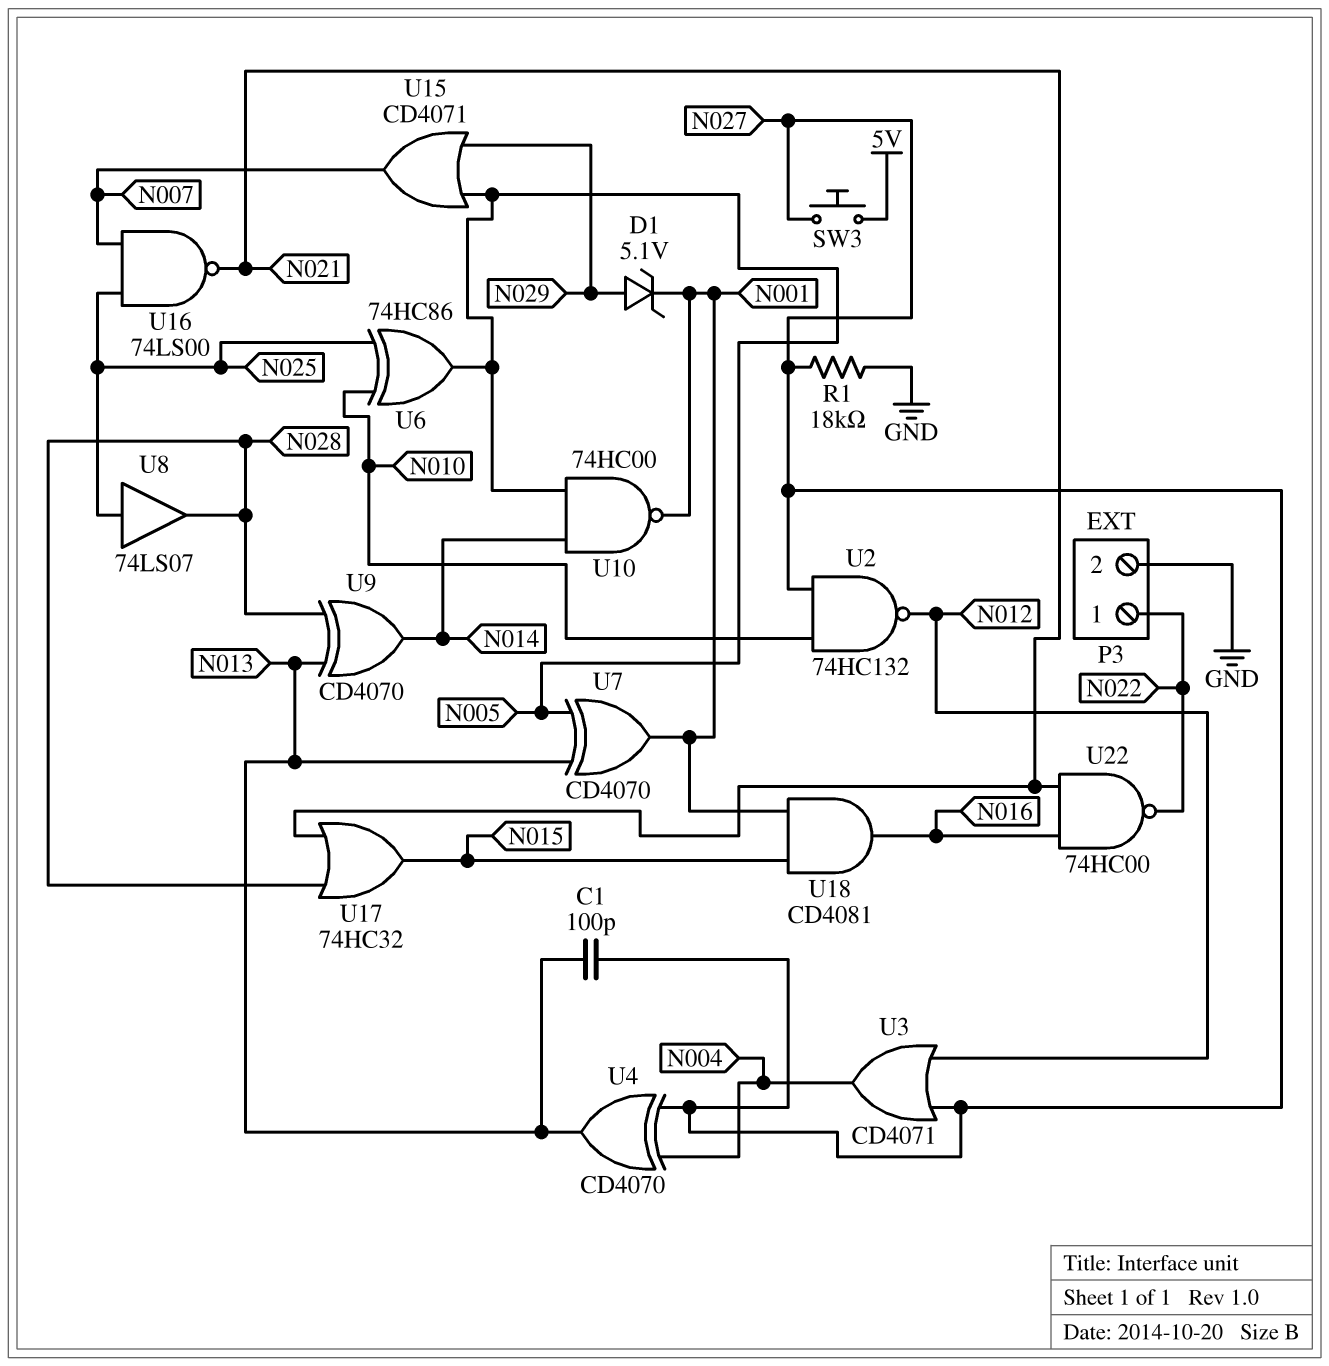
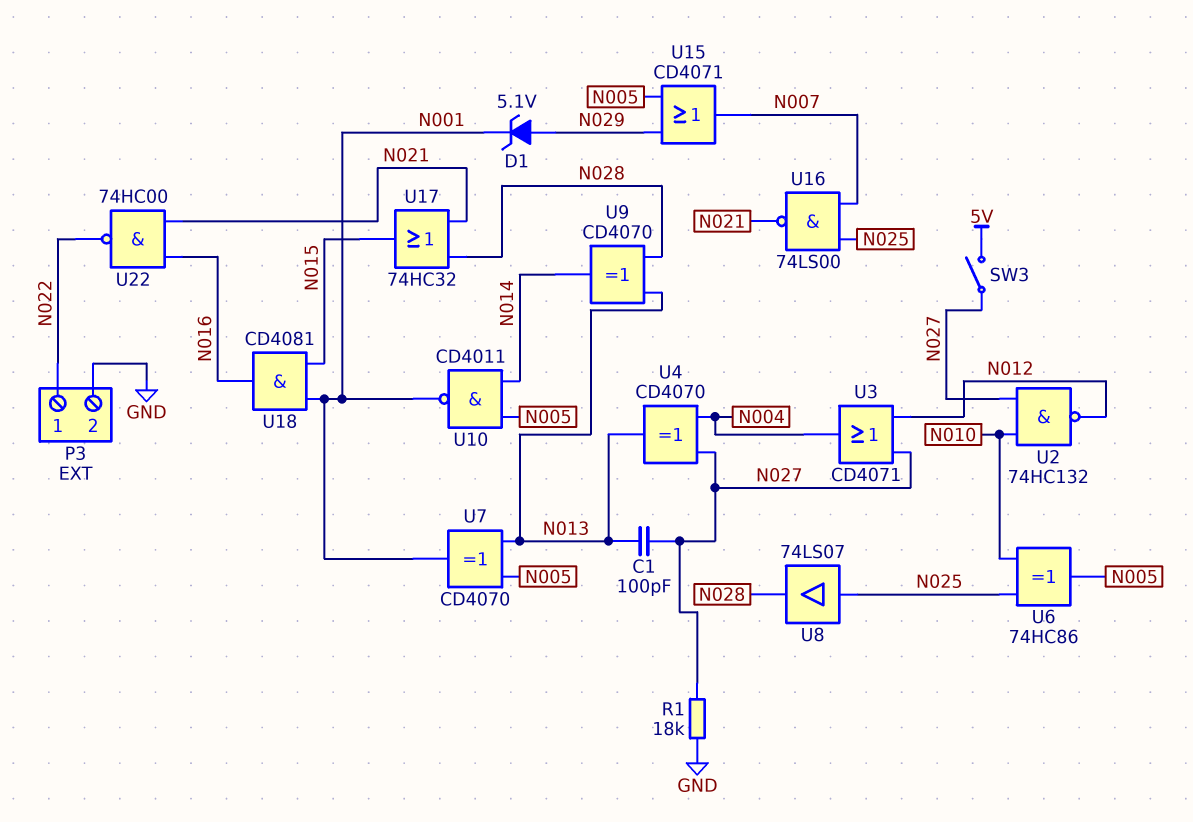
SW3: button (5V, N027) -> switch (5V, N027)
U10: NAND 74HC00 (in N005, in N014, out N001) -> NAND CD4011 (in N005, in N014, out N001)

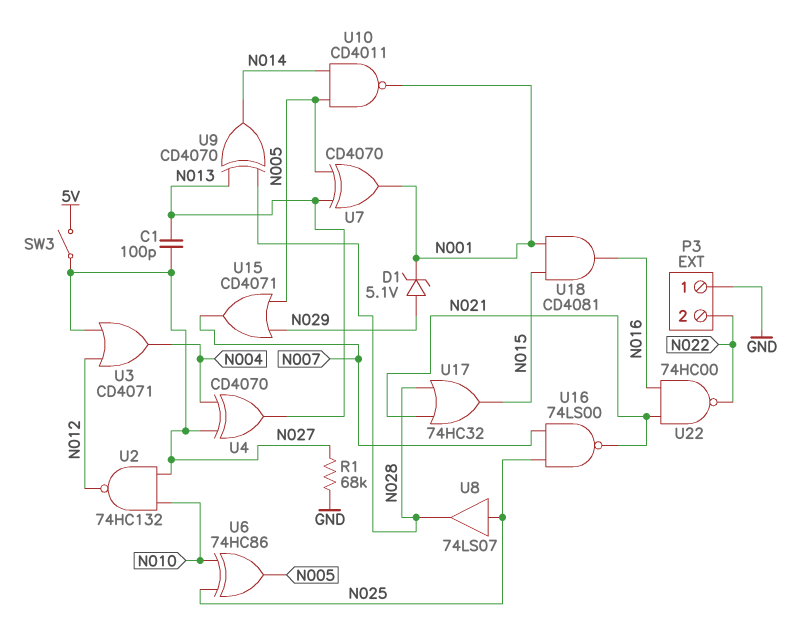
P3 pin 1: N022 -> GND
P3 pin 2: GND -> N022
R1: 18k (GND, N027) -> 68k (GND, N027)

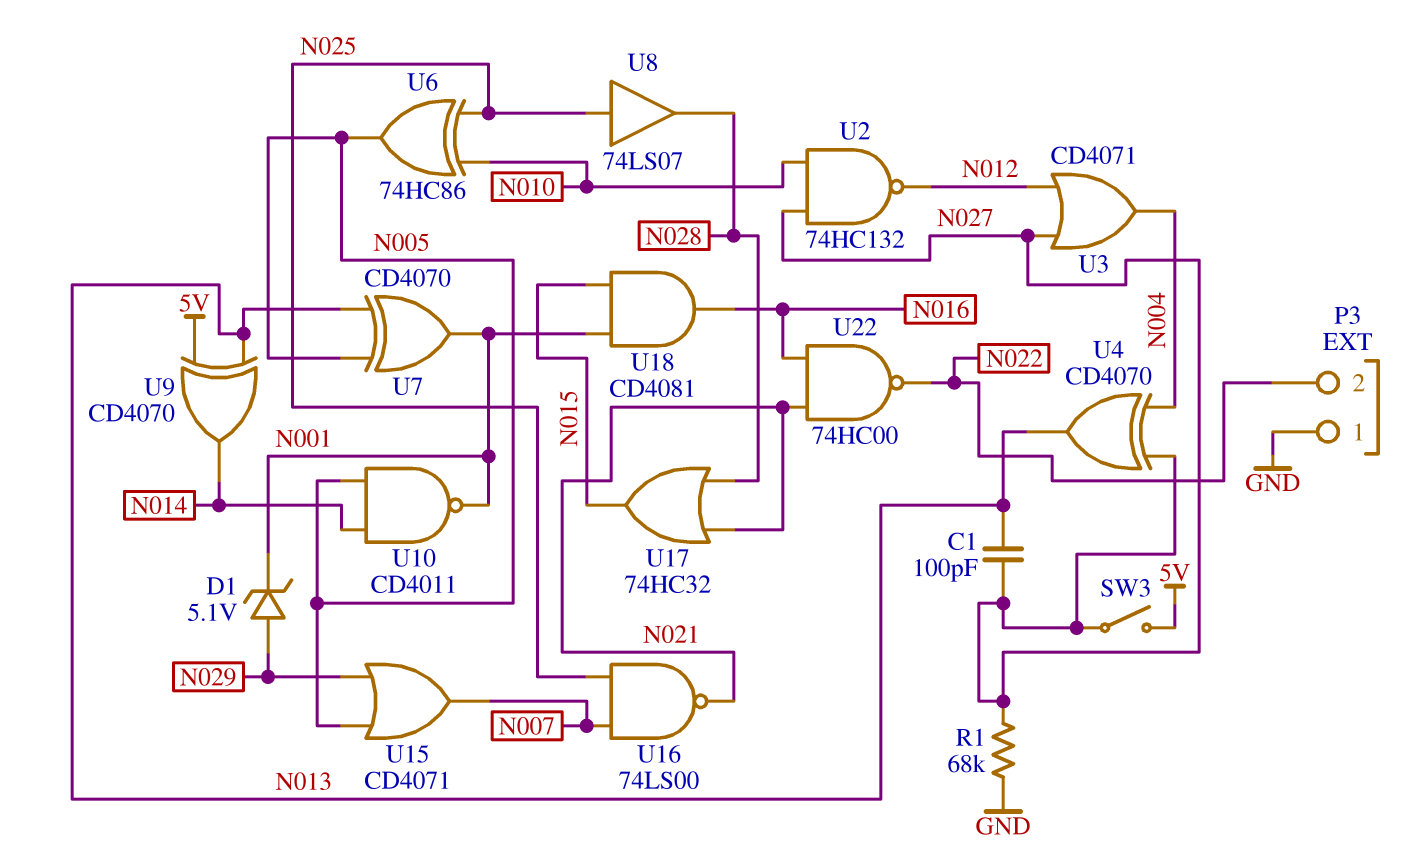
U9: XOR CD4070 (in N013, in N028, out N014) -> XOR CD4070 (in 5V, in N013, out N014)

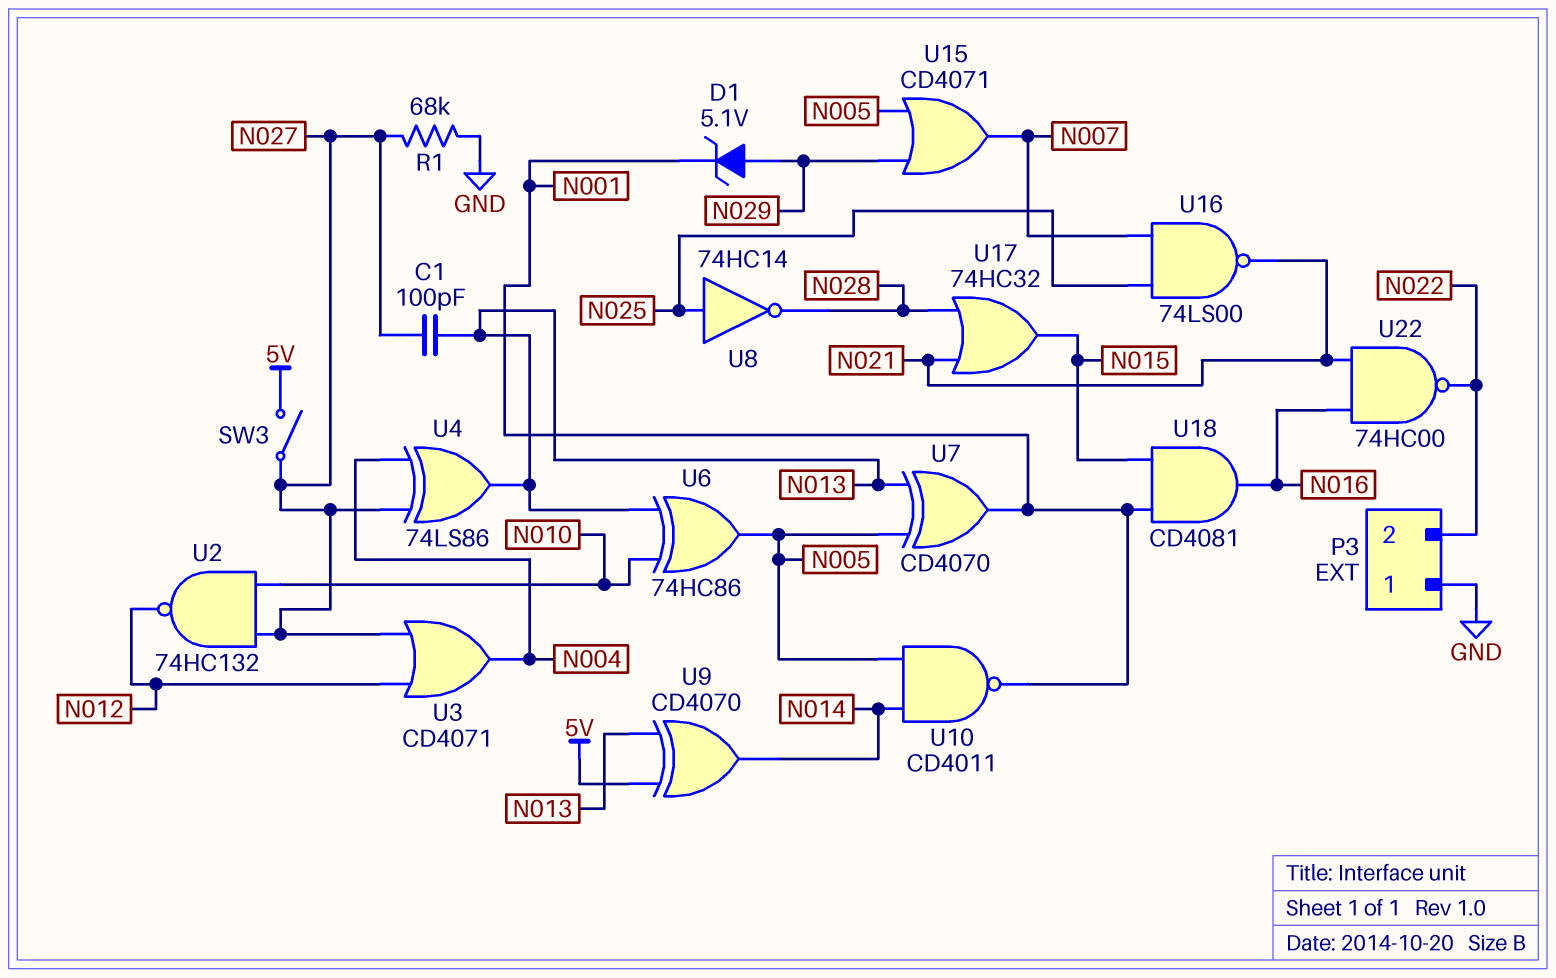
U4: XOR CD4070 (in N004, in N027, out N013) -> XOR 74LS86 (in N004, in N027, out N013)
U6: XOR 74HC86 (in N010, in N025, out N005) -> XOR 74HC86 (in N010, in N013, out N005)
U8: buffer 74LS07 (in N025, out N028) -> NOT 74HC14 (in N025, out N028)

